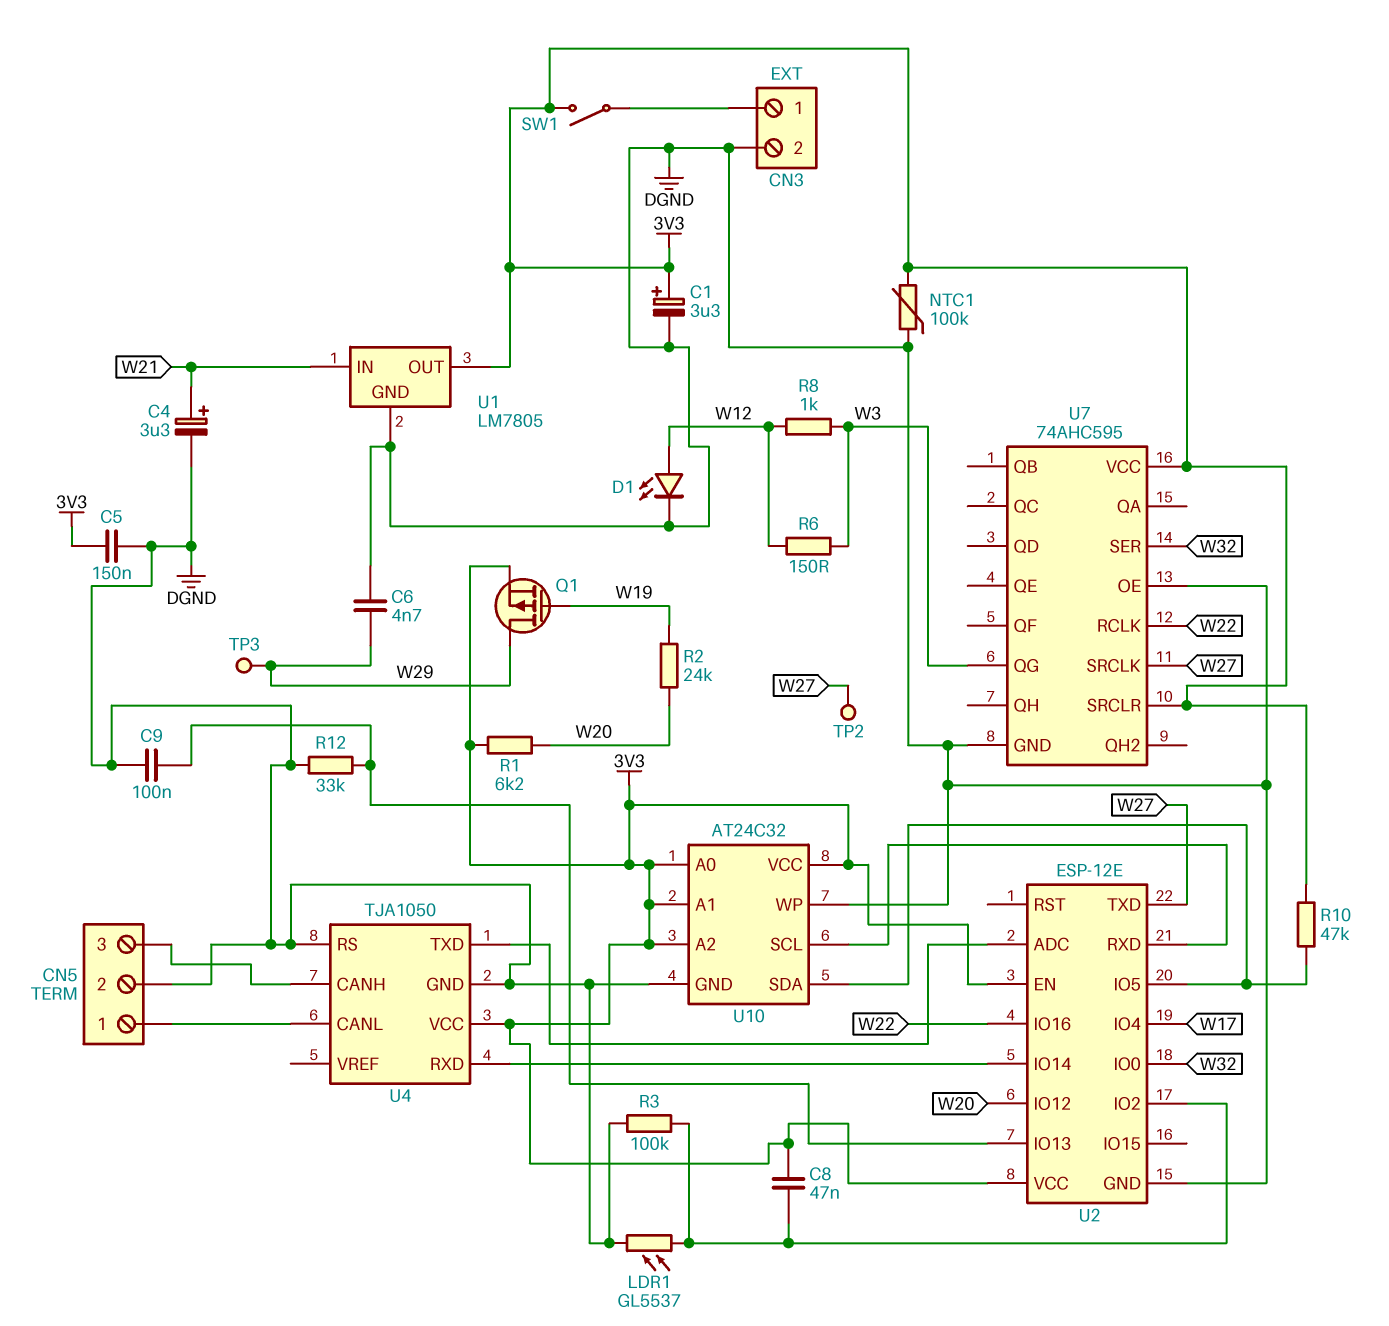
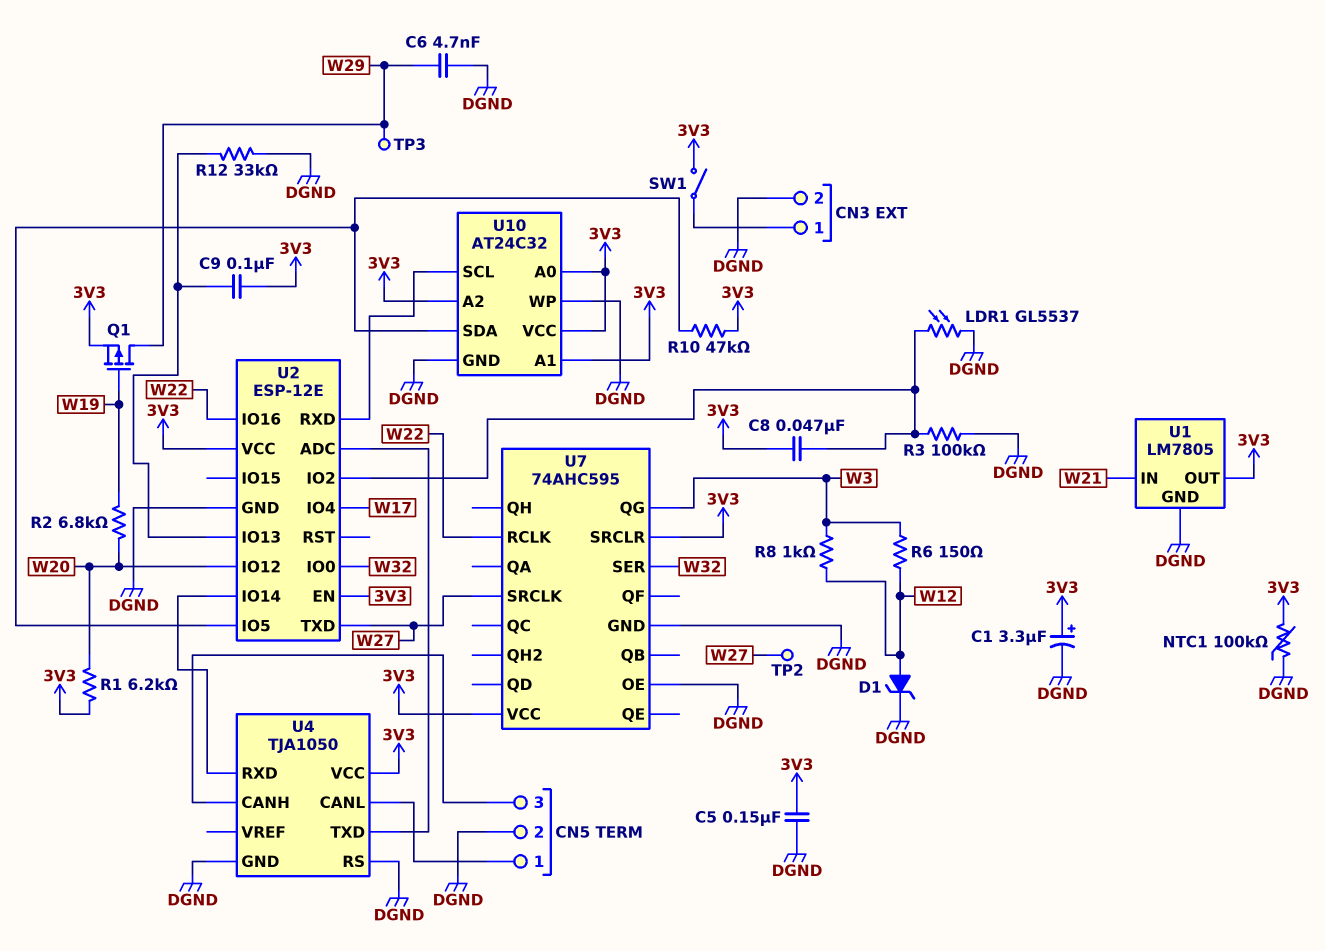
C4: 3.3uF (plus W21, minus DGND) -> none
C9: 100nF (DGND, U2/IO13) -> 100nF (3V3, U2/IO13)
D1: LED (A W12, K DGND) -> zener (A W12, K DGND)
R2: 24k (W19, W20) -> 6.8k (W19, W20)

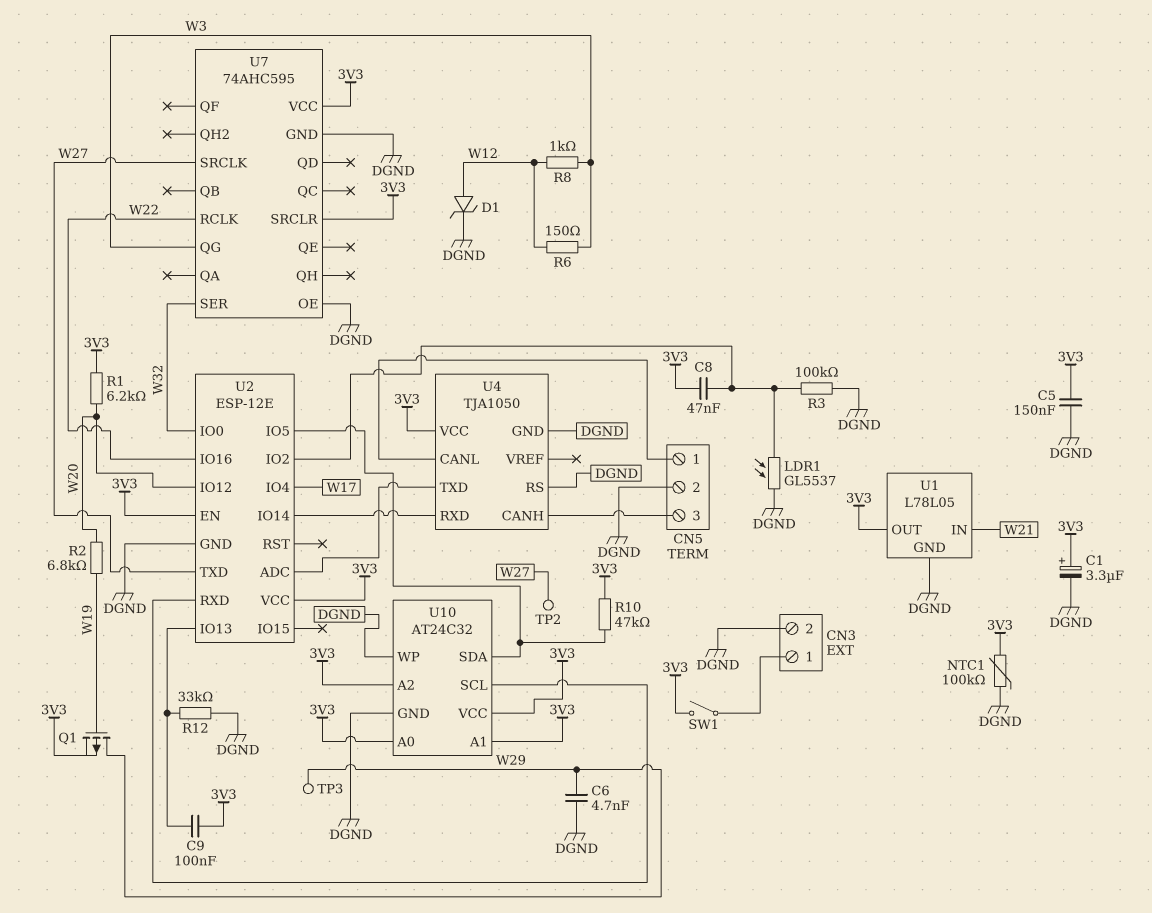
U1: LM7805 -> L78L05

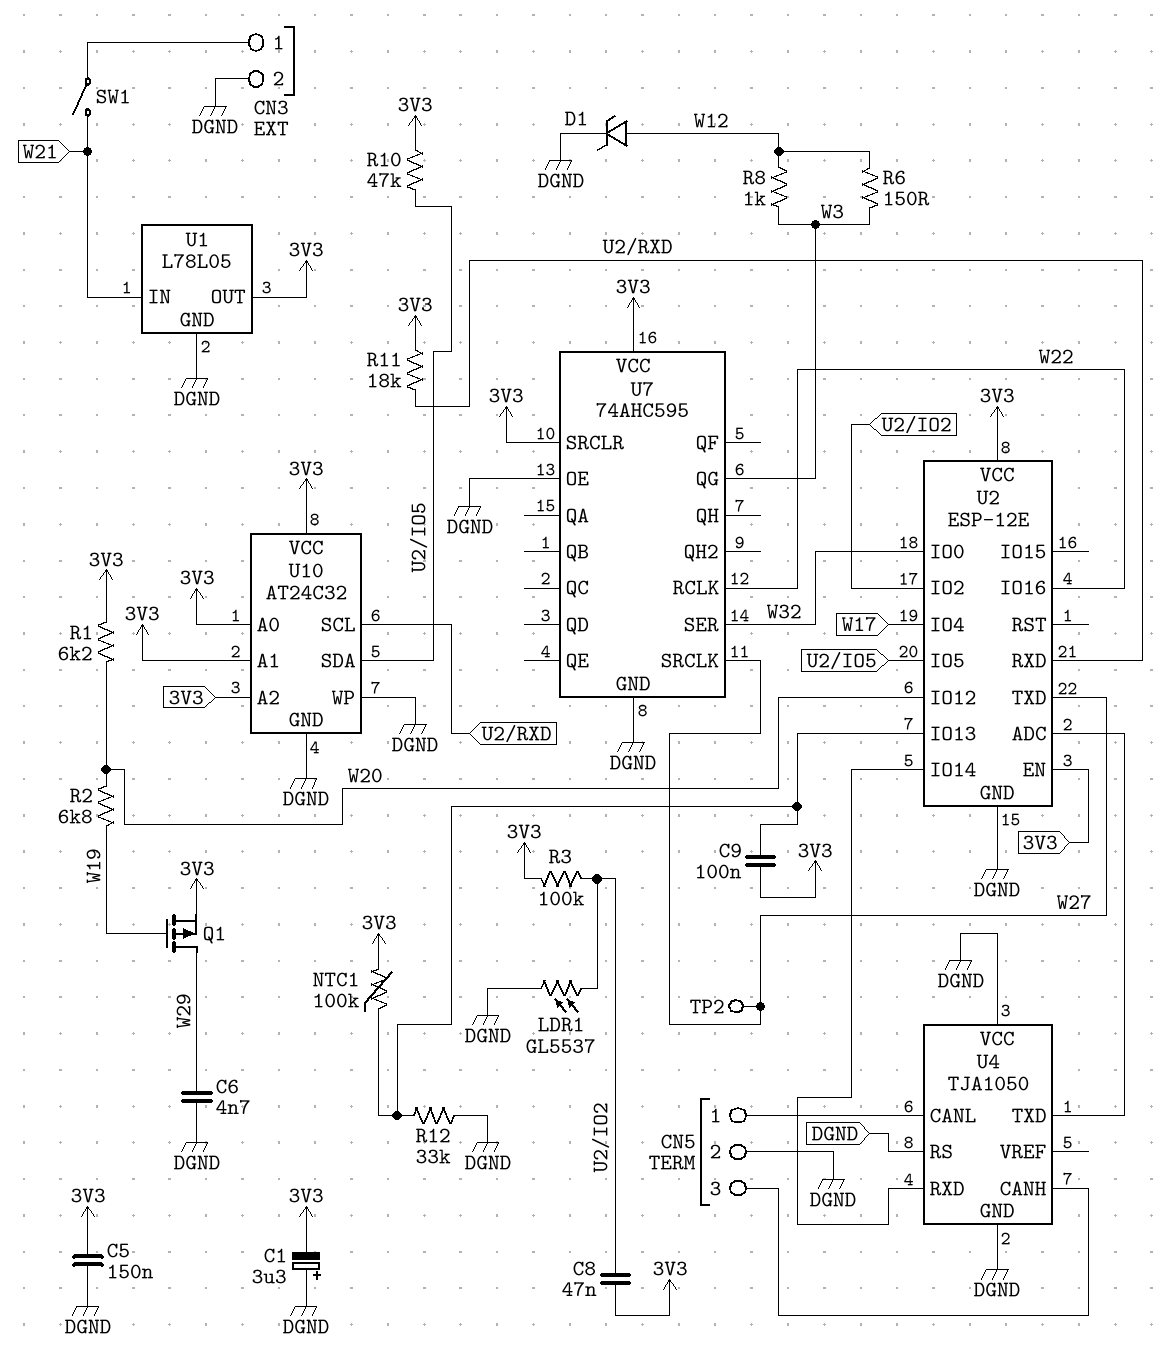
C1: 3.3uF (plus 3V3, minus DGND) -> 3.3uF (plus DGND, minus 3V3)
NTC1: 100k (3V3, DGND) -> 100k (3V3, U2/IO13)
R3: 100k (DGND, U2/IO2) -> 100k (3V3, U2/IO2)
R11: none -> 18k (3V3, U2/RXD)
SW1: switch (3V3, CN3/1) -> switch (CN3/1, W21)
TP3: test point (W29) -> none
U4 pin VCC: 3V3 -> DGND

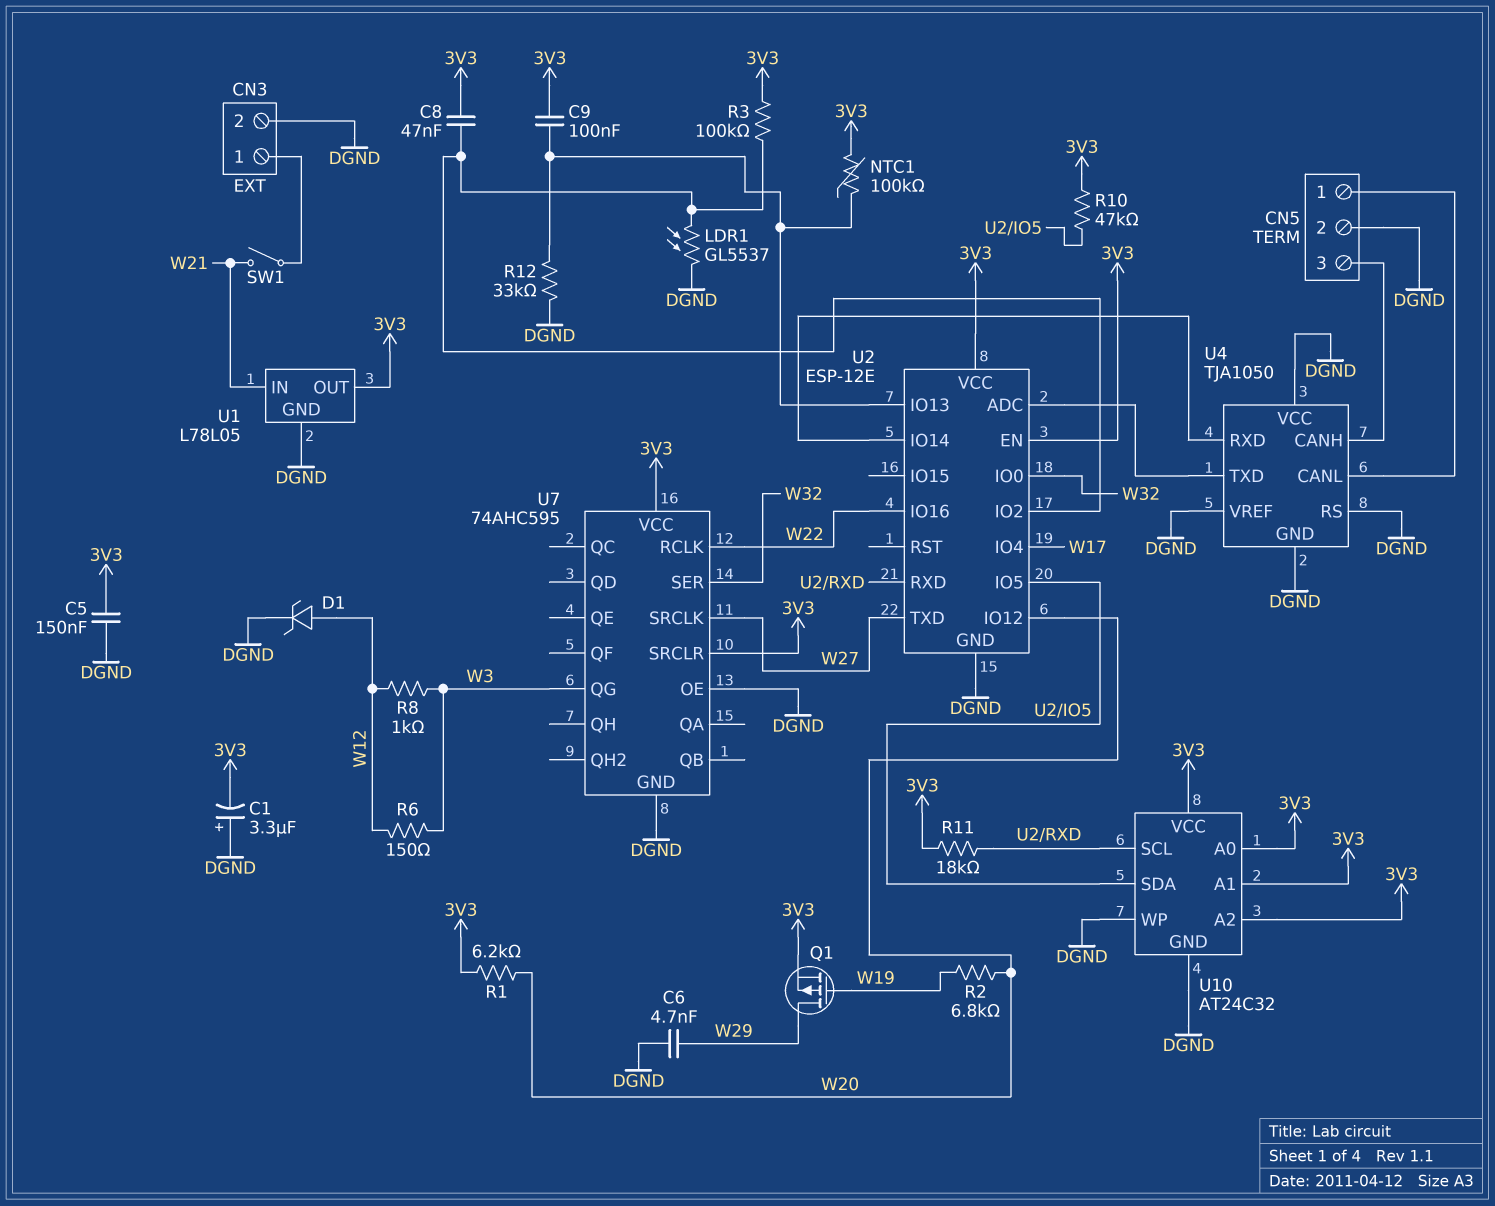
TP2: test point (W27) -> none
U4 pin VREF: none -> DGND

